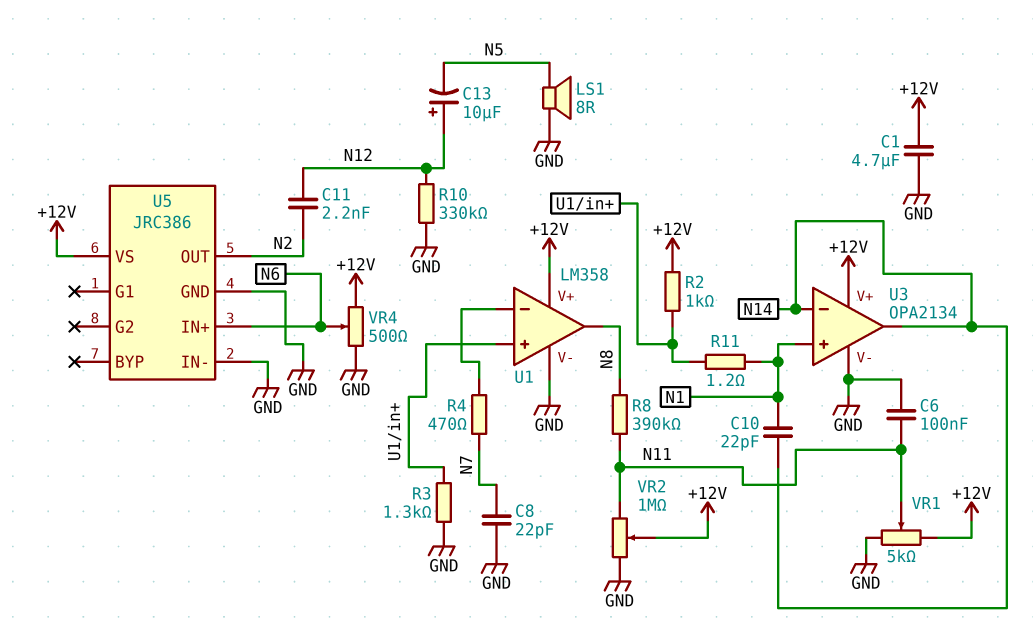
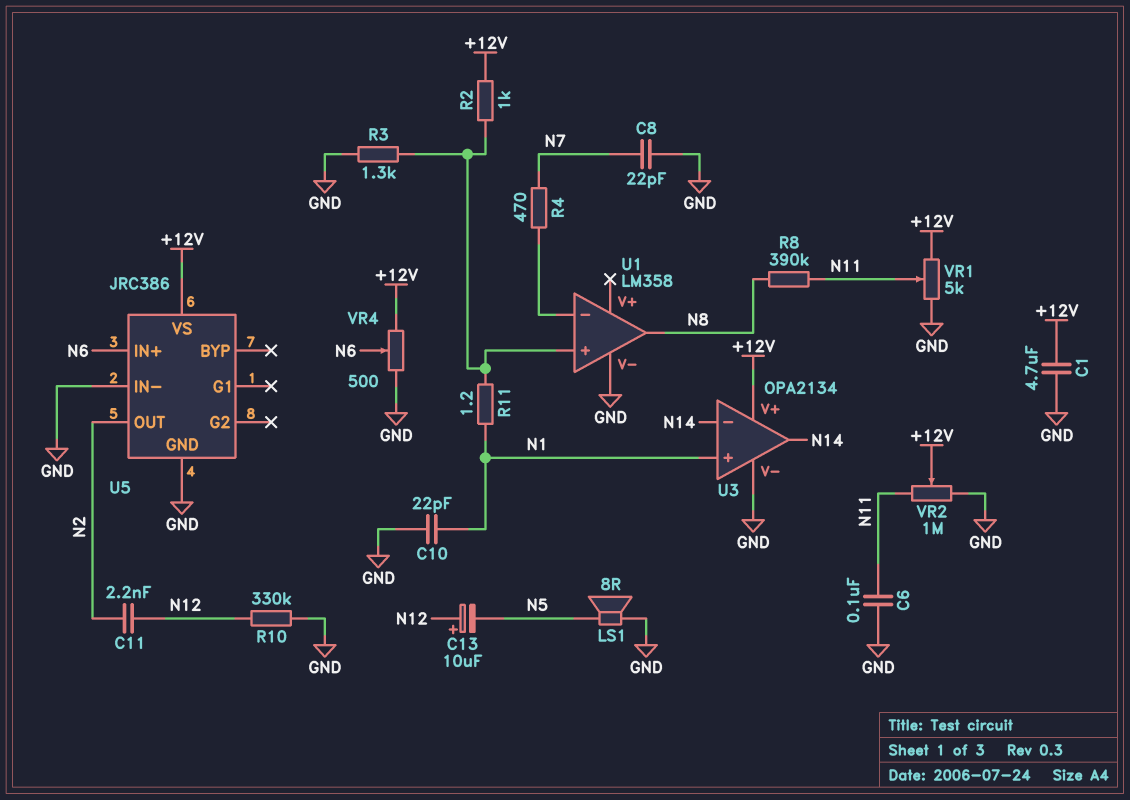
C10: 22pF (N1, N14) -> 22pF (GND, N1)
U1 pin V+: +12V -> none

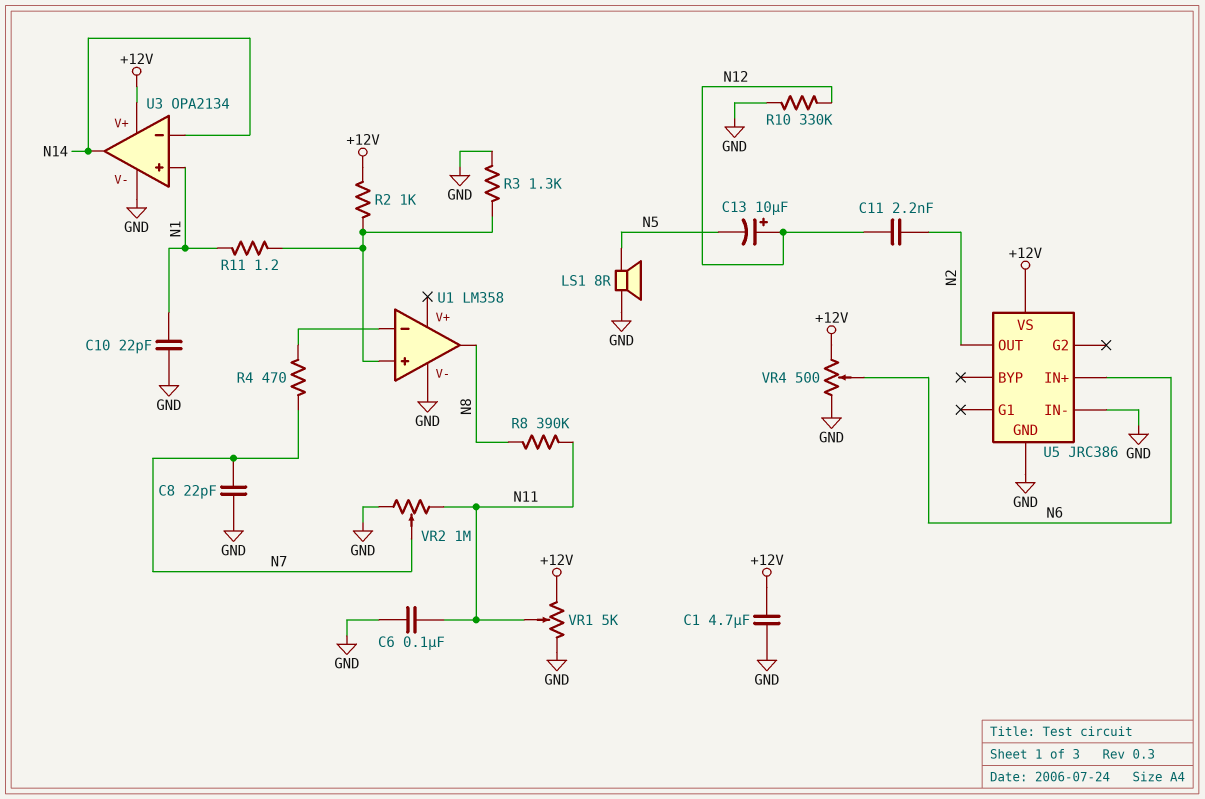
VR2: 1M (GND, N11, wiper +12V) -> 1M (GND, N11, wiper N7)

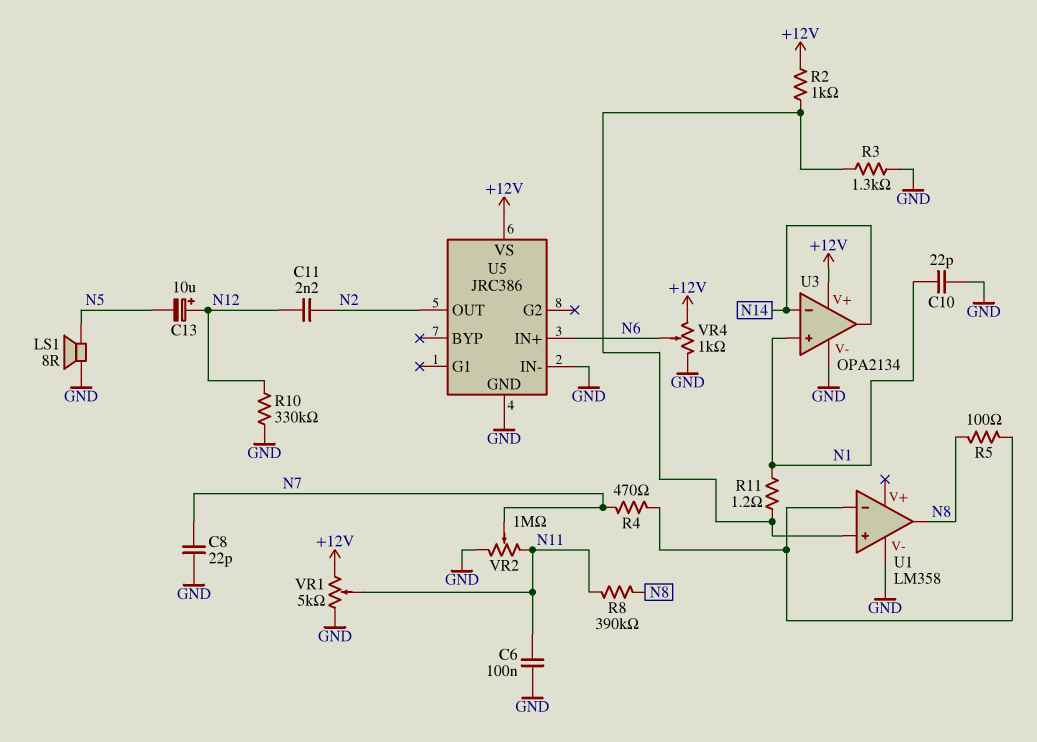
C1: 4.7uF (+12V, GND) -> none
R5: none -> 100 (N8, U1/in-)
VR4: 500 (+12V, GND, wiper N6) -> 1k (+12V, GND, wiper N6)

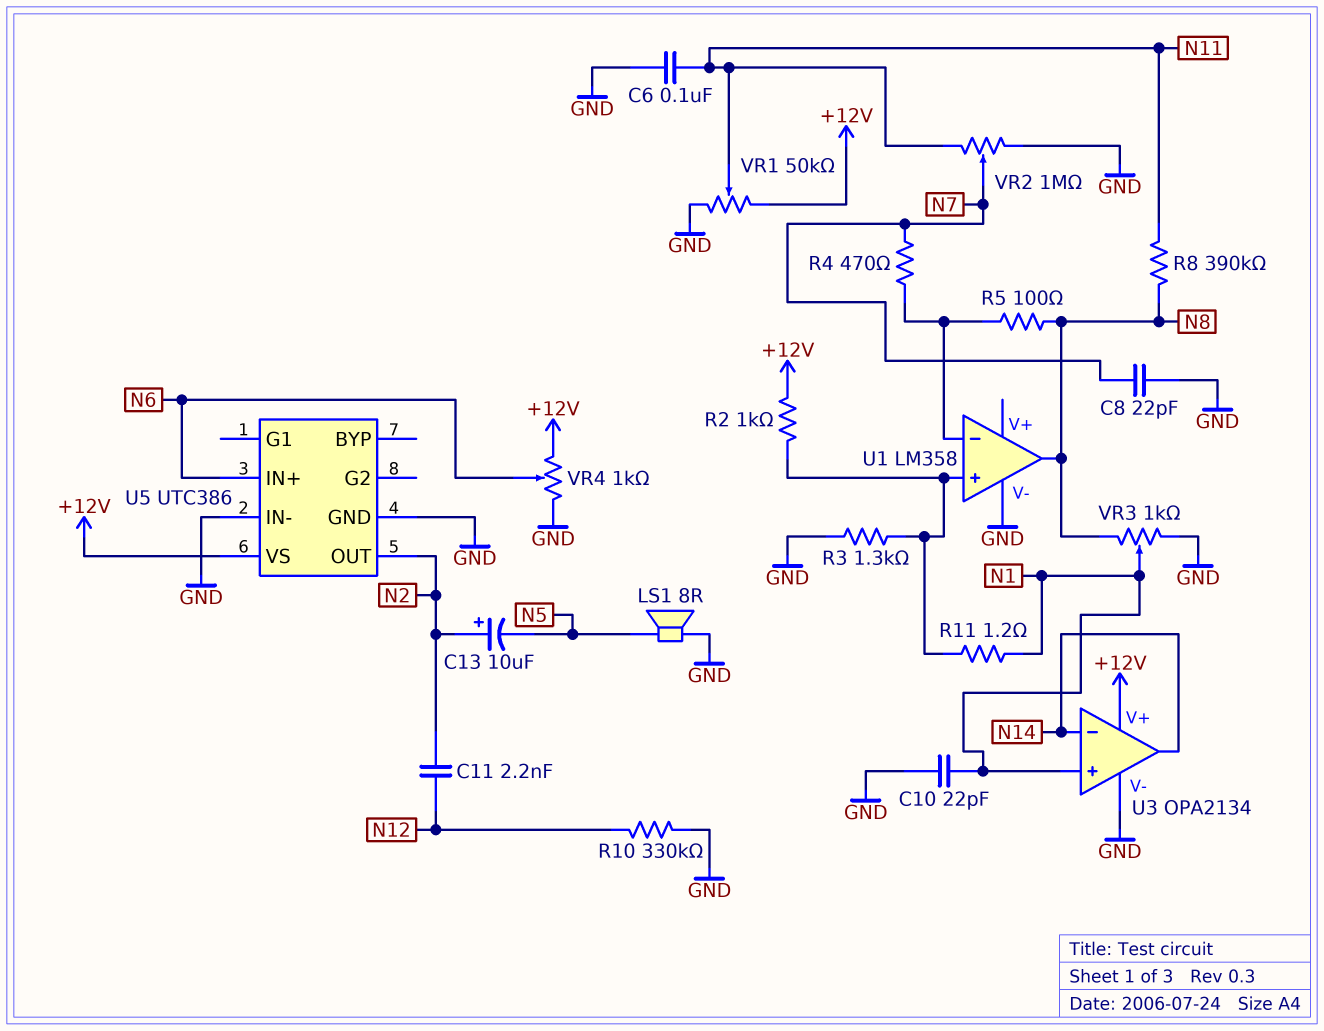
C13: 10uF (plus N12, minus N5) -> 10uF (plus N2, minus N5)
U5: JRC386 -> UTC386
VR1: 5k (+12V, GND, wiper N11) -> 50k (+12V, GND, wiper N11)
VR3: none -> 1k (GND, N8, wiper N1)

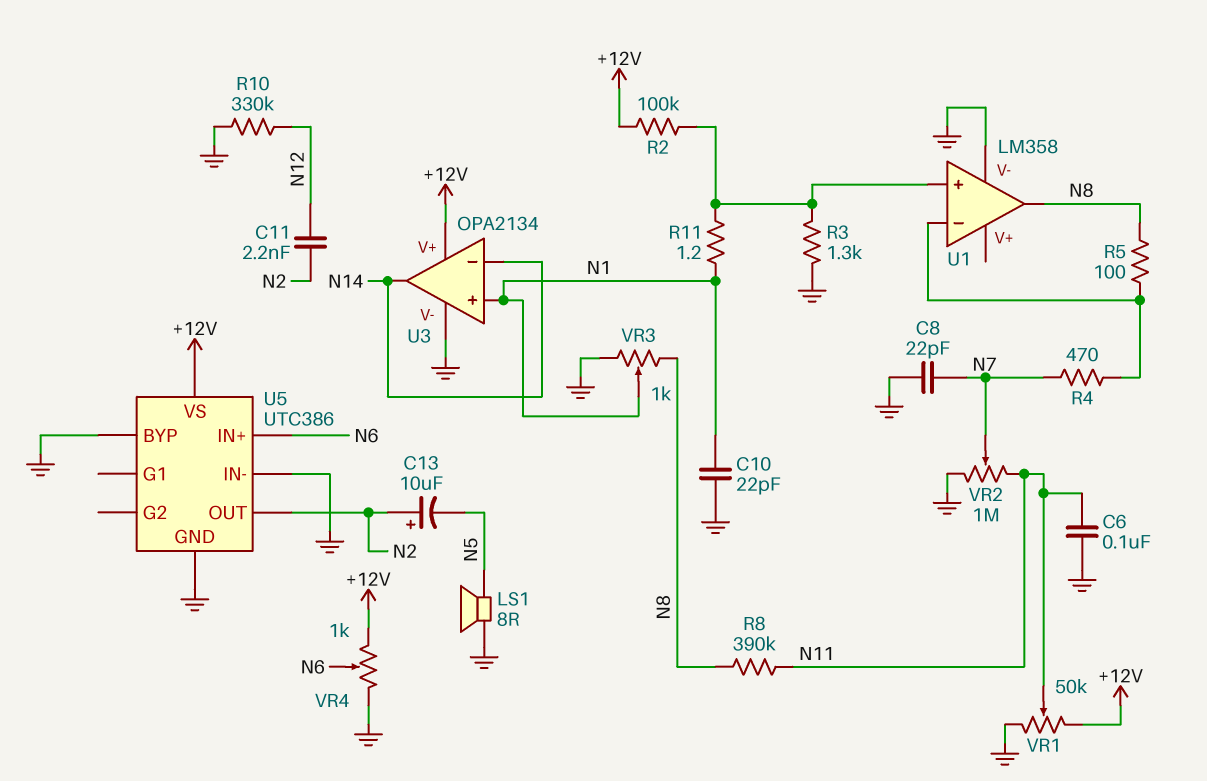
R2: 1k (+12V, U1/in+) -> 100k (+12V, U1/in+)
U5 pin BYP: none -> GND

